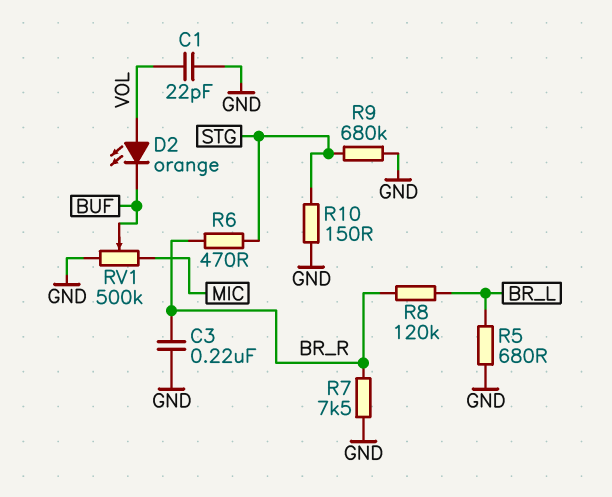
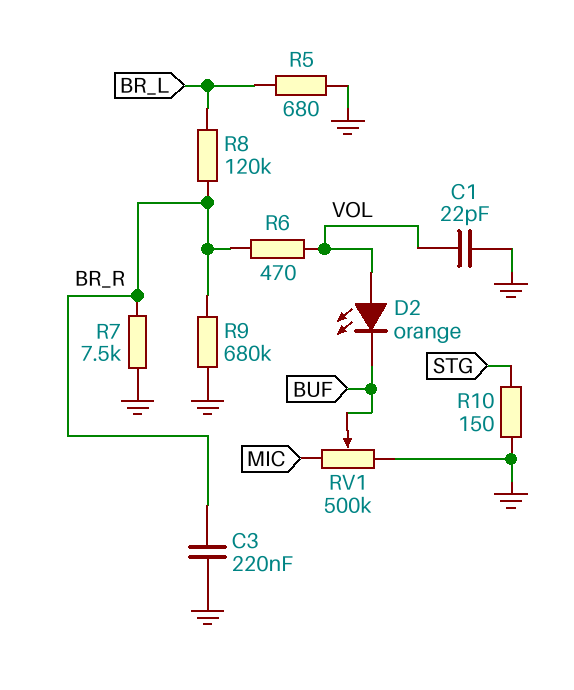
R6: 470 (BR_R, STG) -> 470 (BR_R, VOL)
R9: 680k (GND, STG) -> 680k (BR_R, GND)

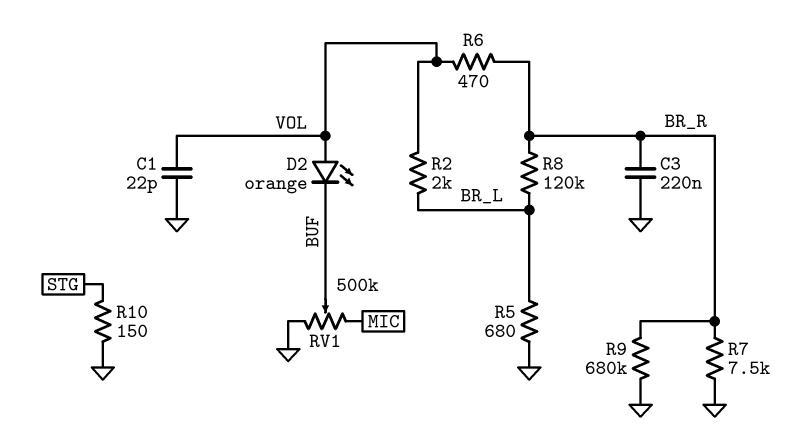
R2: none -> 2k (BR_L, VOL)

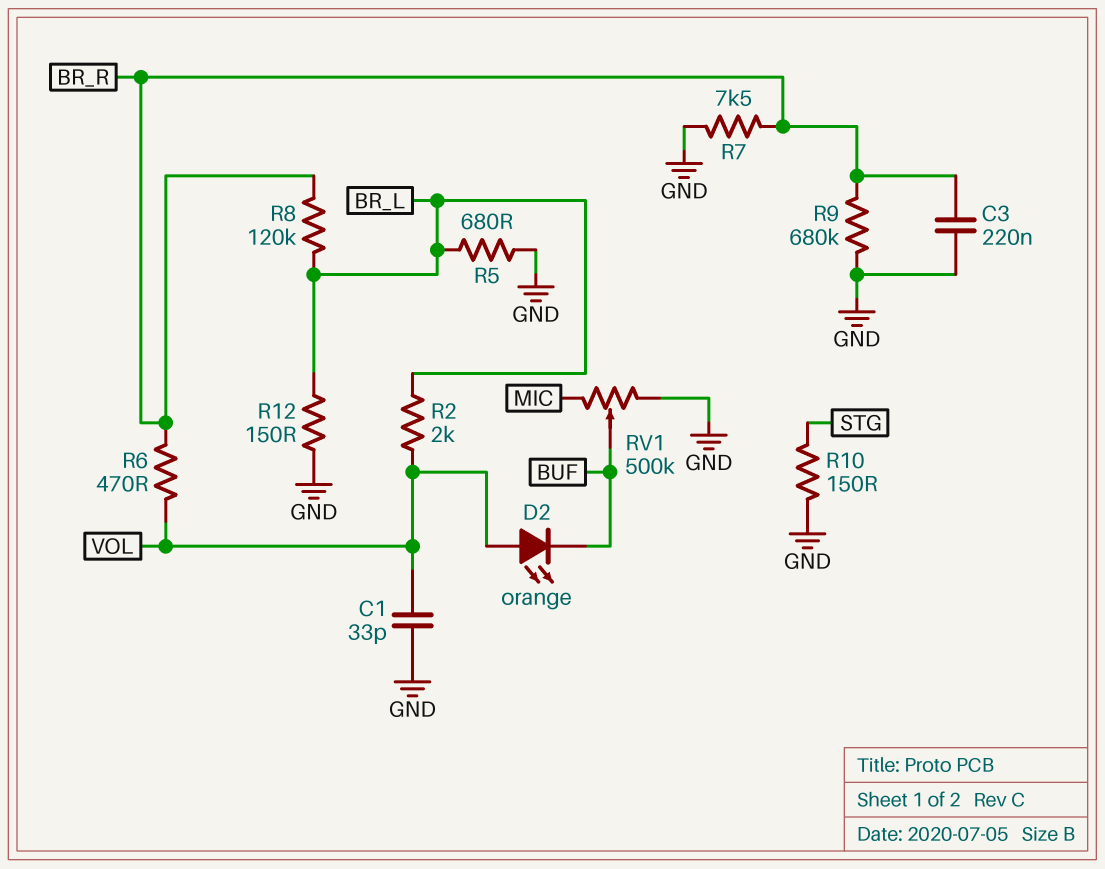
C1: 22pF (GND, VOL) -> 33pF (GND, VOL)
R12: none -> 150 (BR_L, GND)

